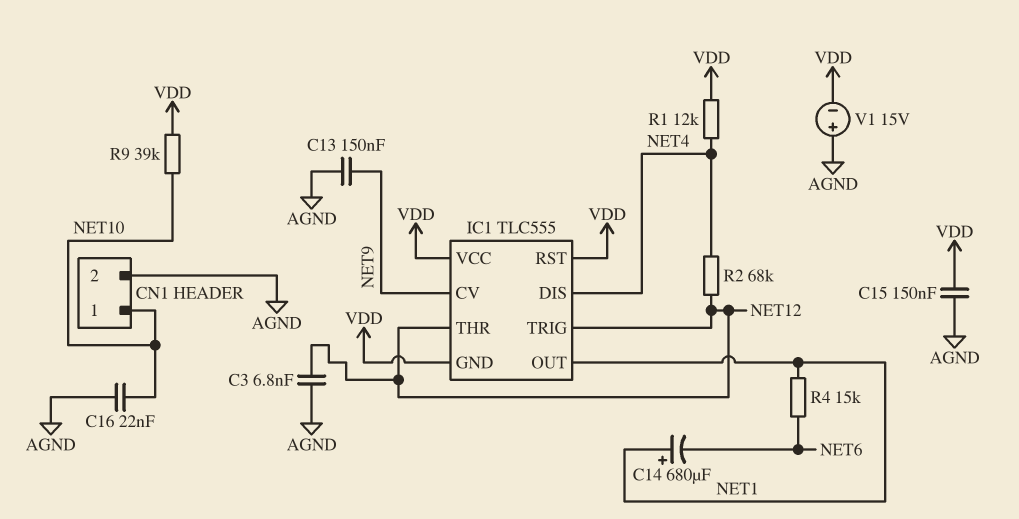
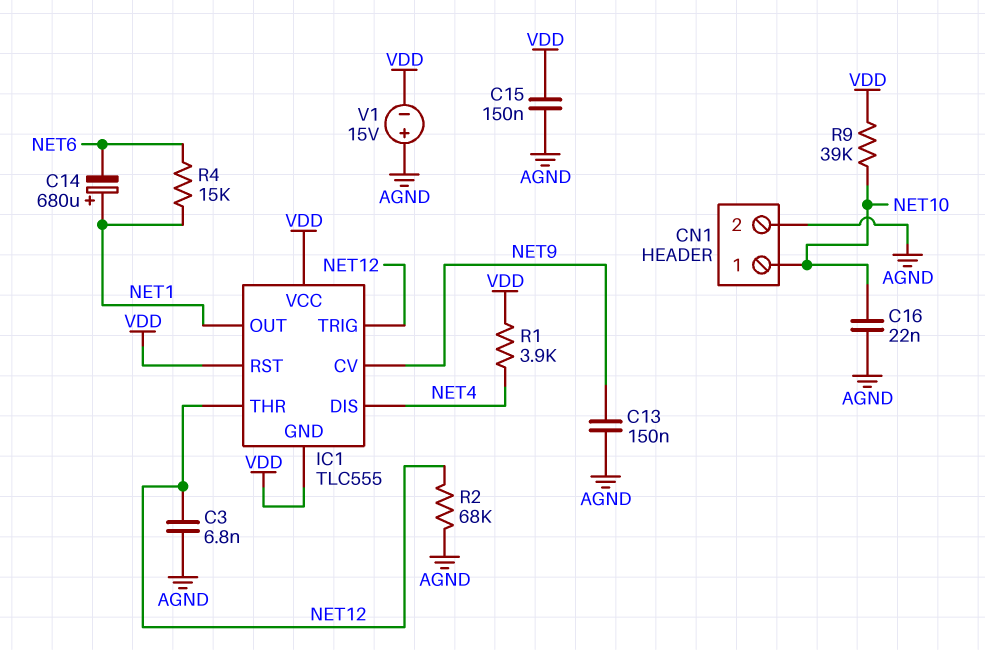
R1: 12k (NET4, VDD) -> 3.9k (NET4, VDD)
R2: 68k (NET4, NET12) -> 68k (AGND, NET12)

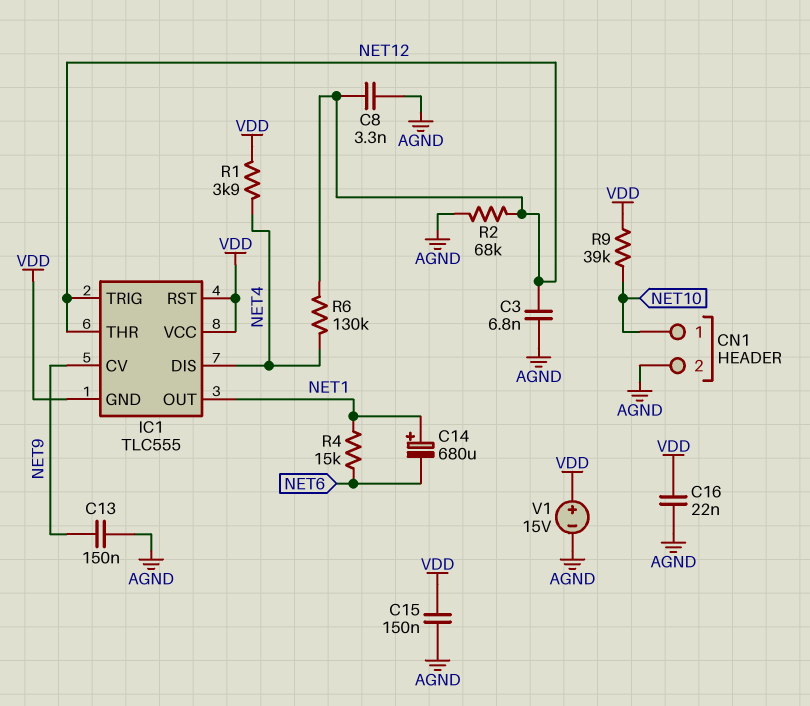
C8: none -> 3.3nF (AGND, NET12)
C16: 22nF (AGND, NET10) -> 22nF (AGND, VDD)
R6: none -> 130k (NET4, NET12)
V1: 15V (plus AGND, minus VDD) -> 15V (plus VDD, minus AGND)

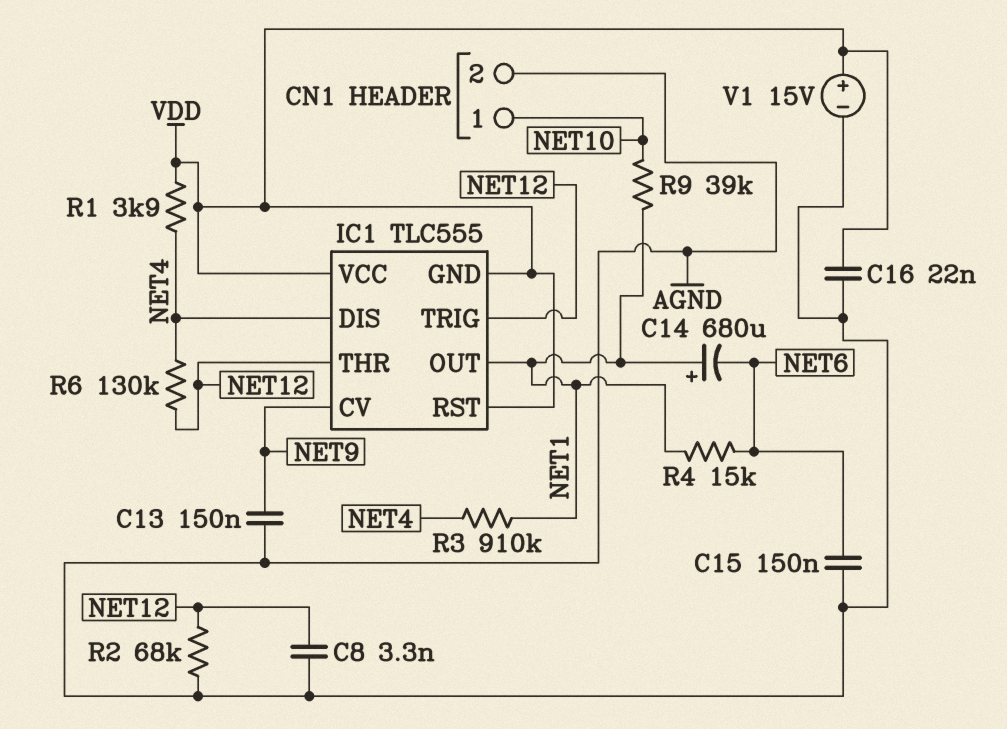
C3: 6.8nF (AGND, NET12) -> none
C15: 150nF (AGND, VDD) -> 150nF (AGND, NET6)
R3: none -> 910k (NET1, NET4)
R9: 39k (NET10, VDD) -> 39k (NET1, NET10)

